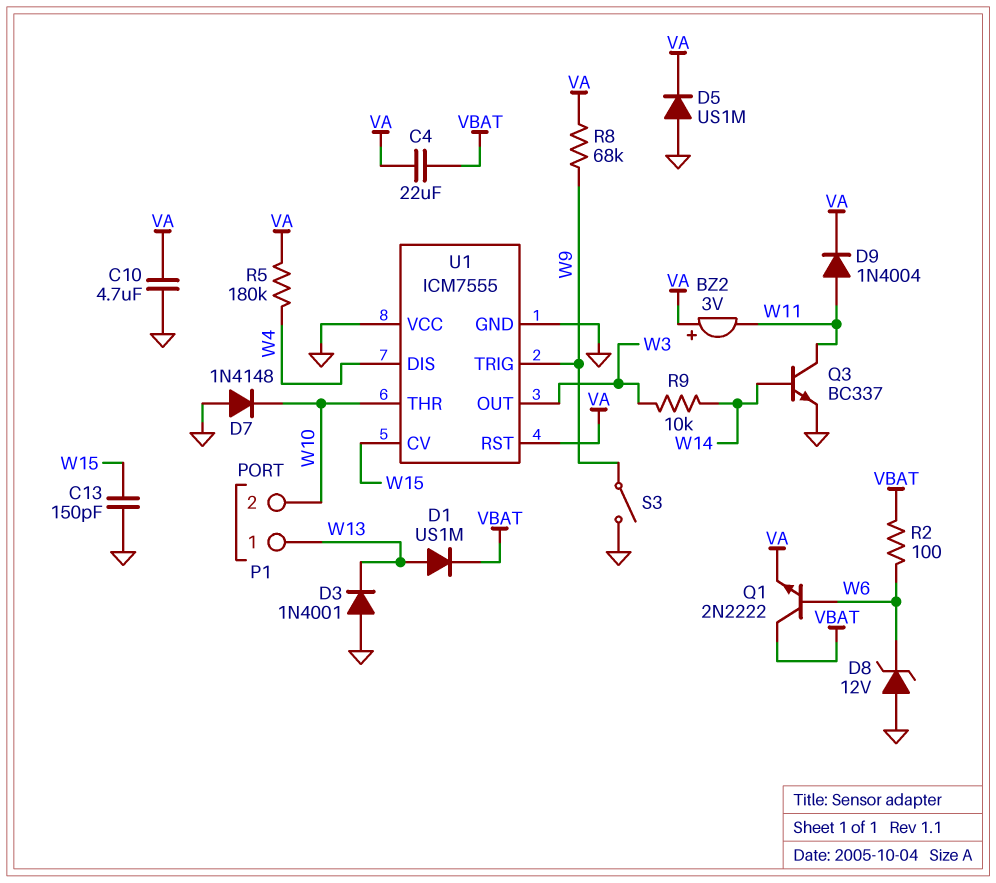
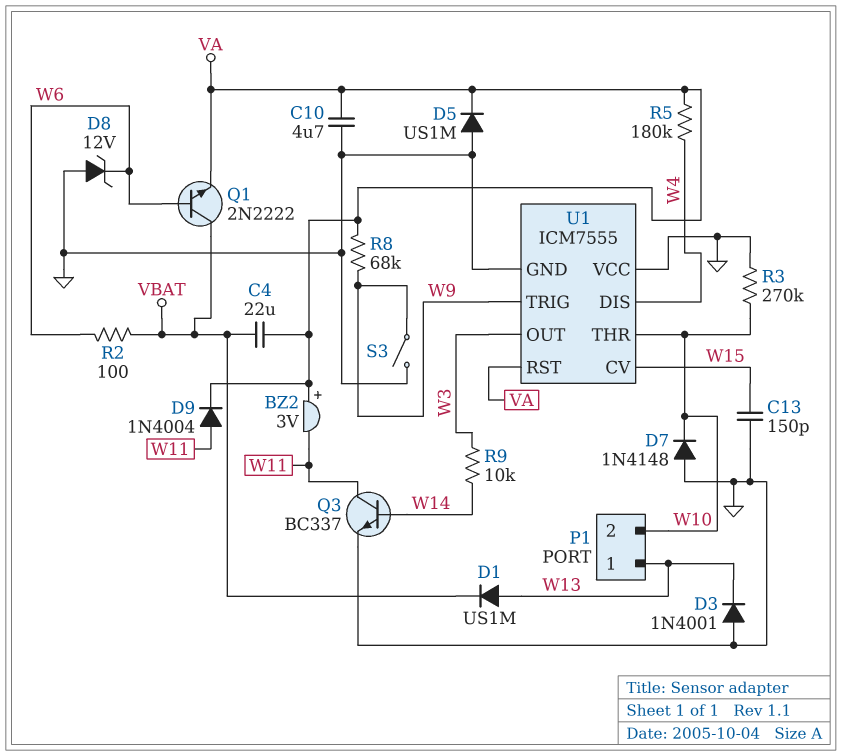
R3: none -> 270k (GND, W10)

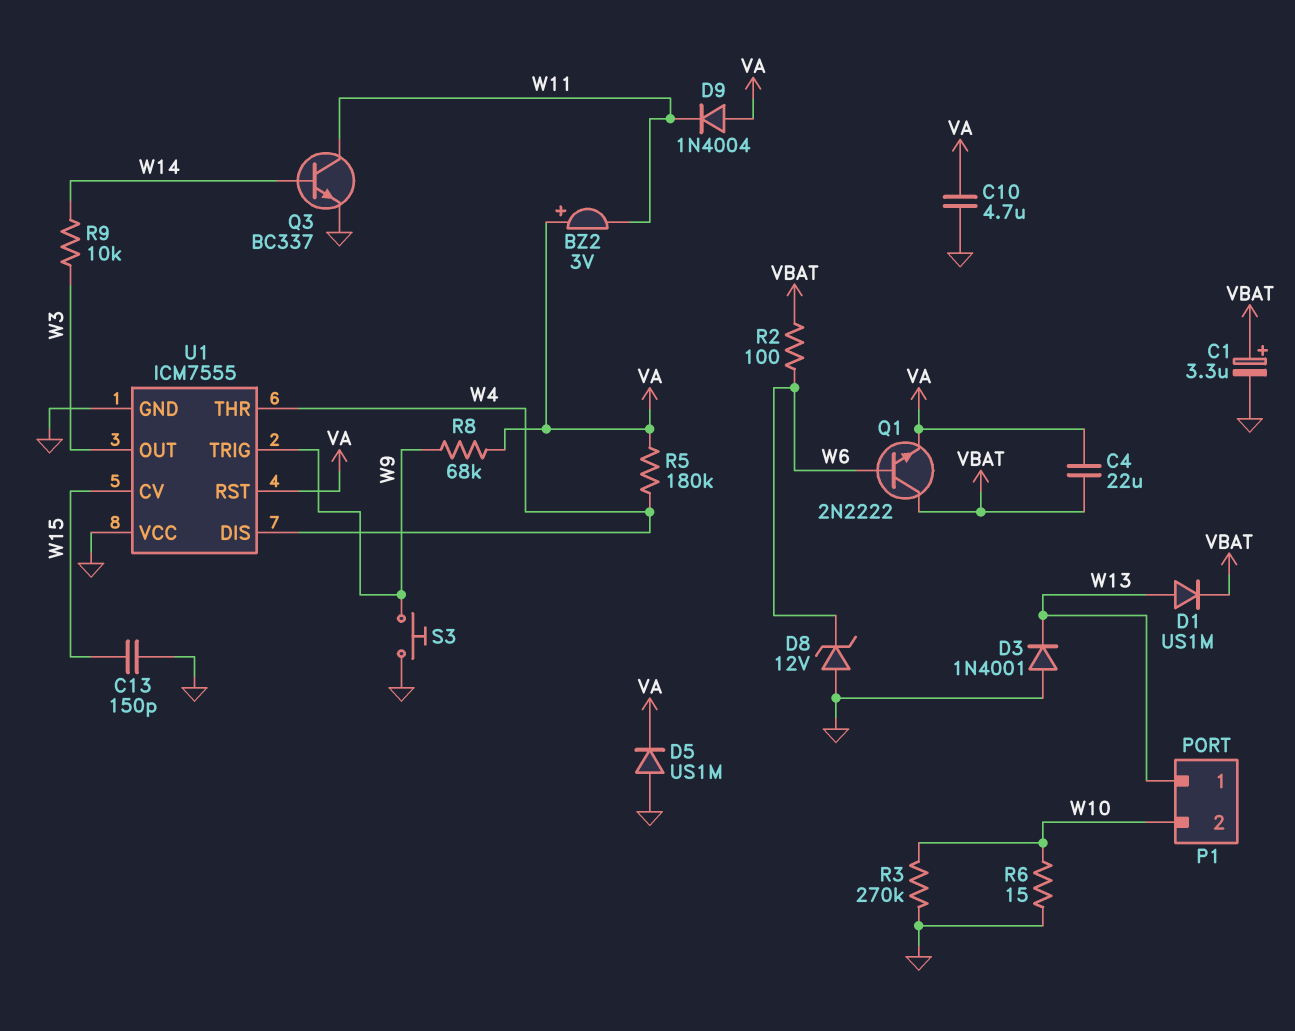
C1: none -> 3.3uF (plus VBAT, minus GND)
D7: diode 1N4148 (A GND, K W10) -> none
D9: diode 1N4004 (A W11, K VA) -> diode 1N4004 (A VA, K W11)
R6: none -> 15 (GND, W10)
S3: switch (GND, W9) -> button (GND, W9)
U1 pin THR: W10 -> W4

